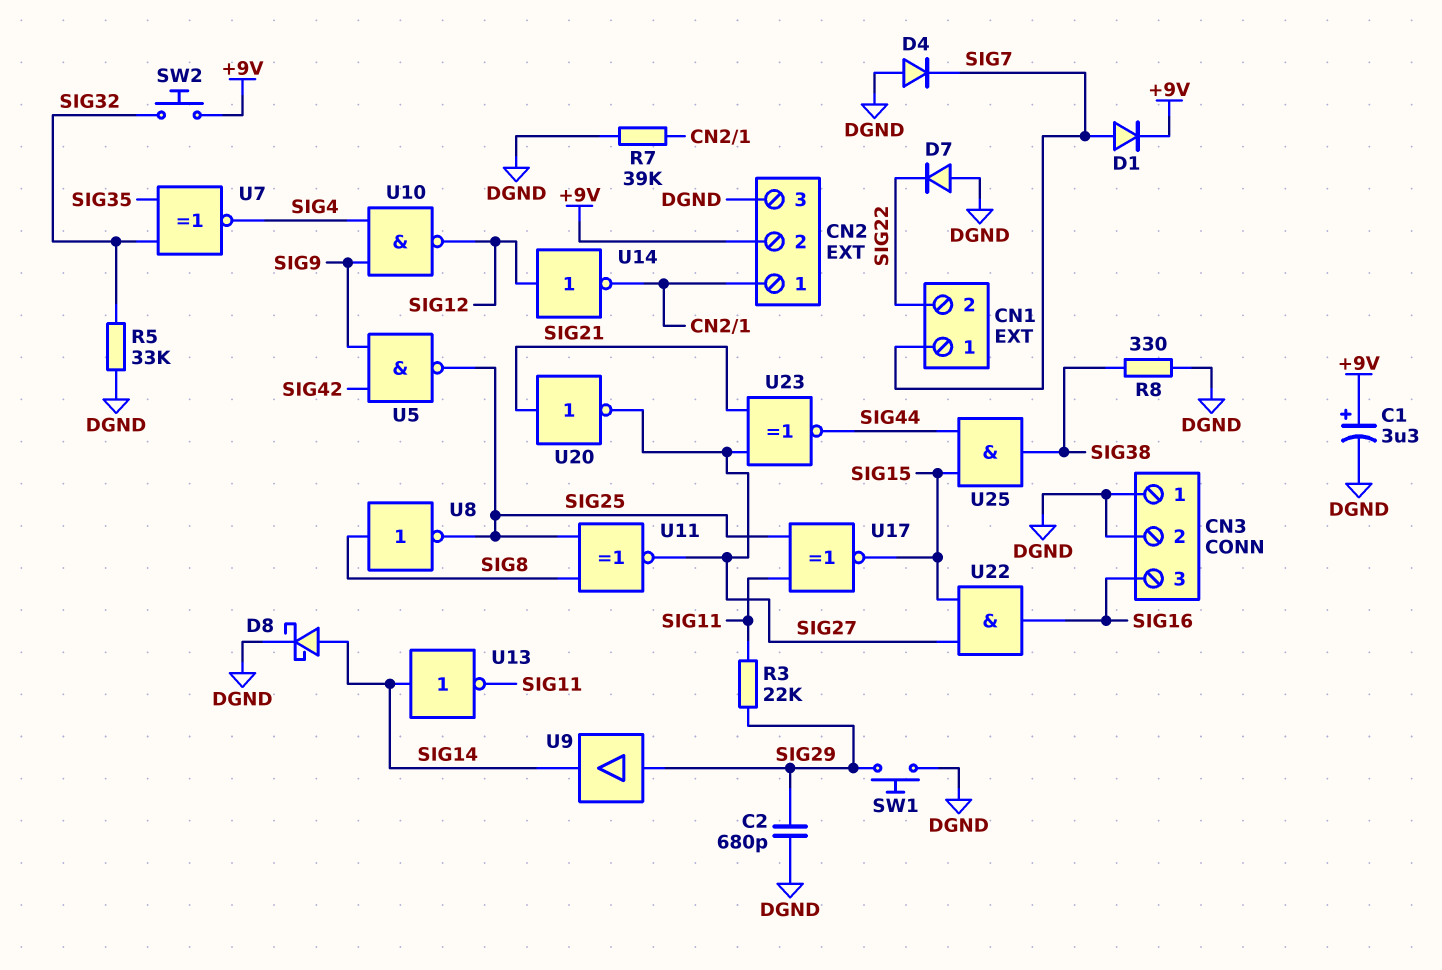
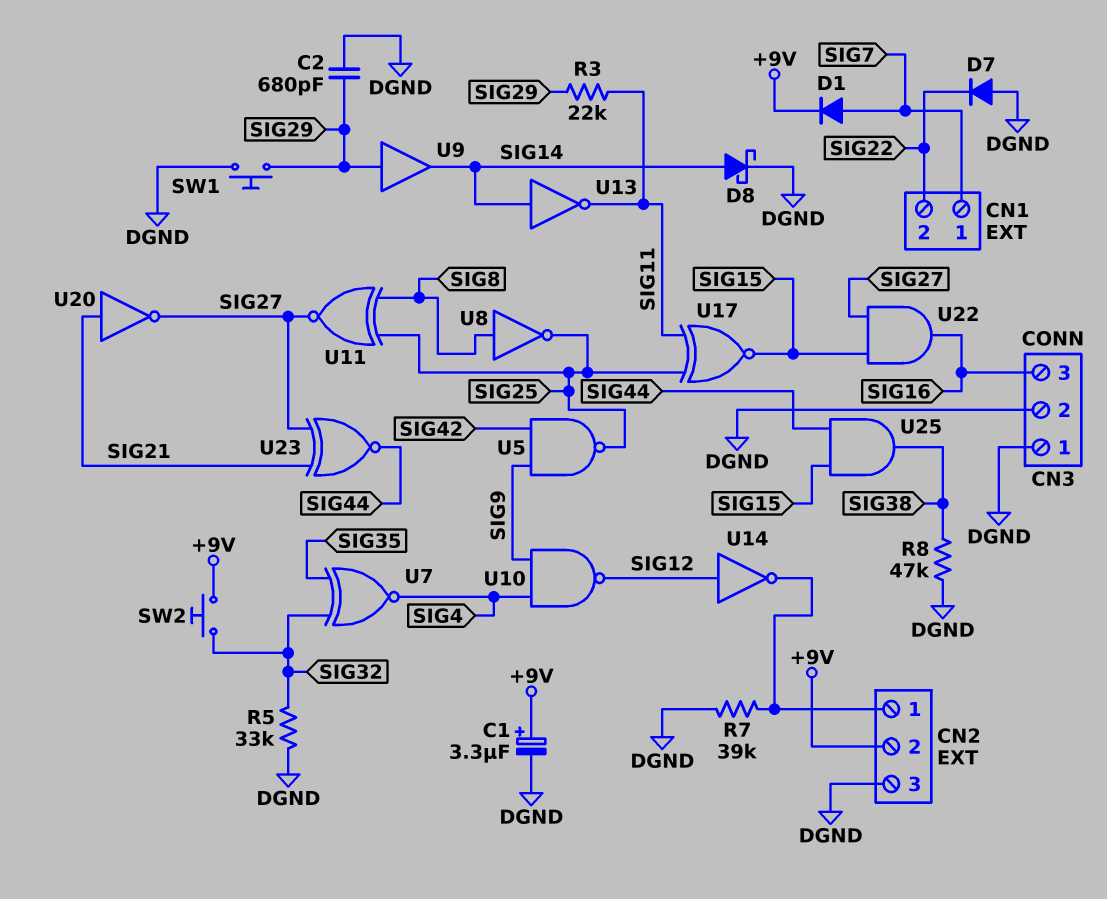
D4: diode (A DGND, K SIG7) -> none
R8: 330 (DGND, SIG38) -> 47k (DGND, SIG38)

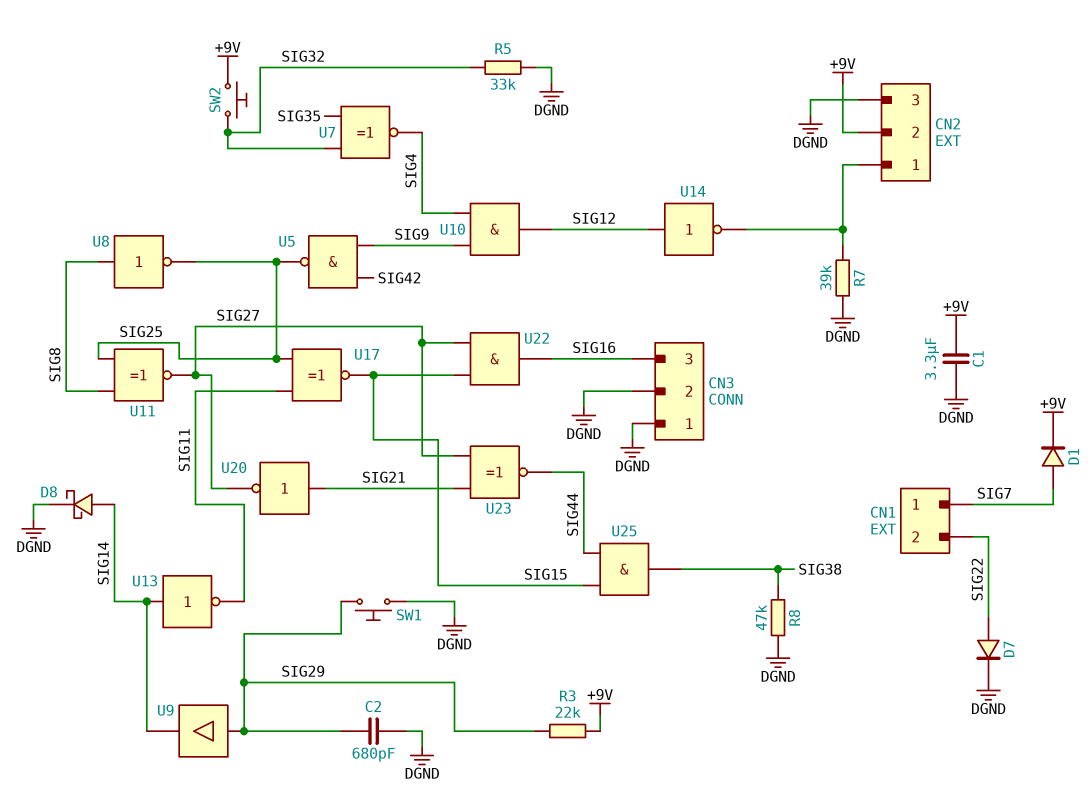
C1: 3.3uF (plus +9V, minus DGND) -> 3.3uF (+9V, DGND)
D7: diode (A DGND, K SIG22) -> diode (A SIG22, K DGND)
R3: 22k (SIG11, SIG29) -> 22k (+9V, SIG29)
U10: NAND (in SIG4, in SIG9, out SIG12) -> AND (in SIG4, in SIG9, out SIG12)

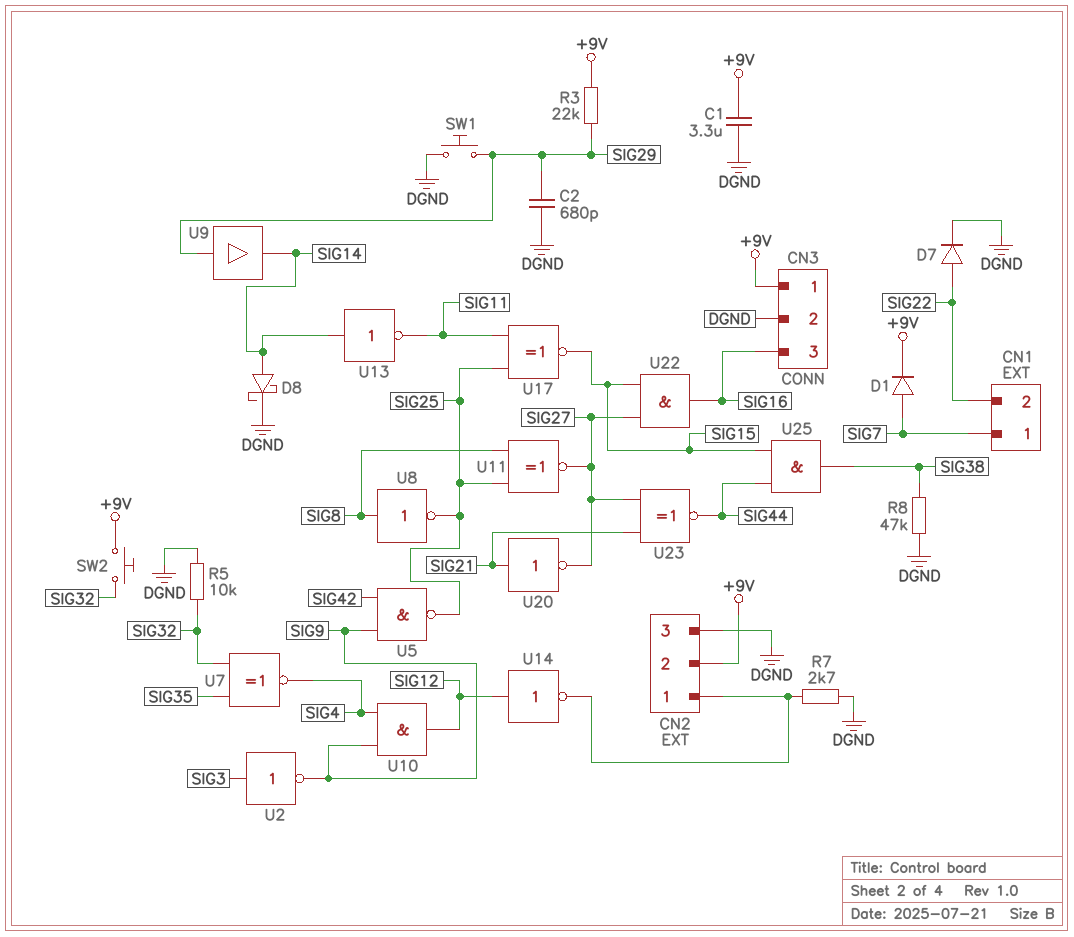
CN3 pin 1: DGND -> +9V
R5: 33k (DGND, SIG32) -> 10k (DGND, SIG32)
R7: 39k (CN2/1, DGND) -> 2.7k (CN2/1, DGND)
U2: none -> NOT (in SIG3, out SIG9)

